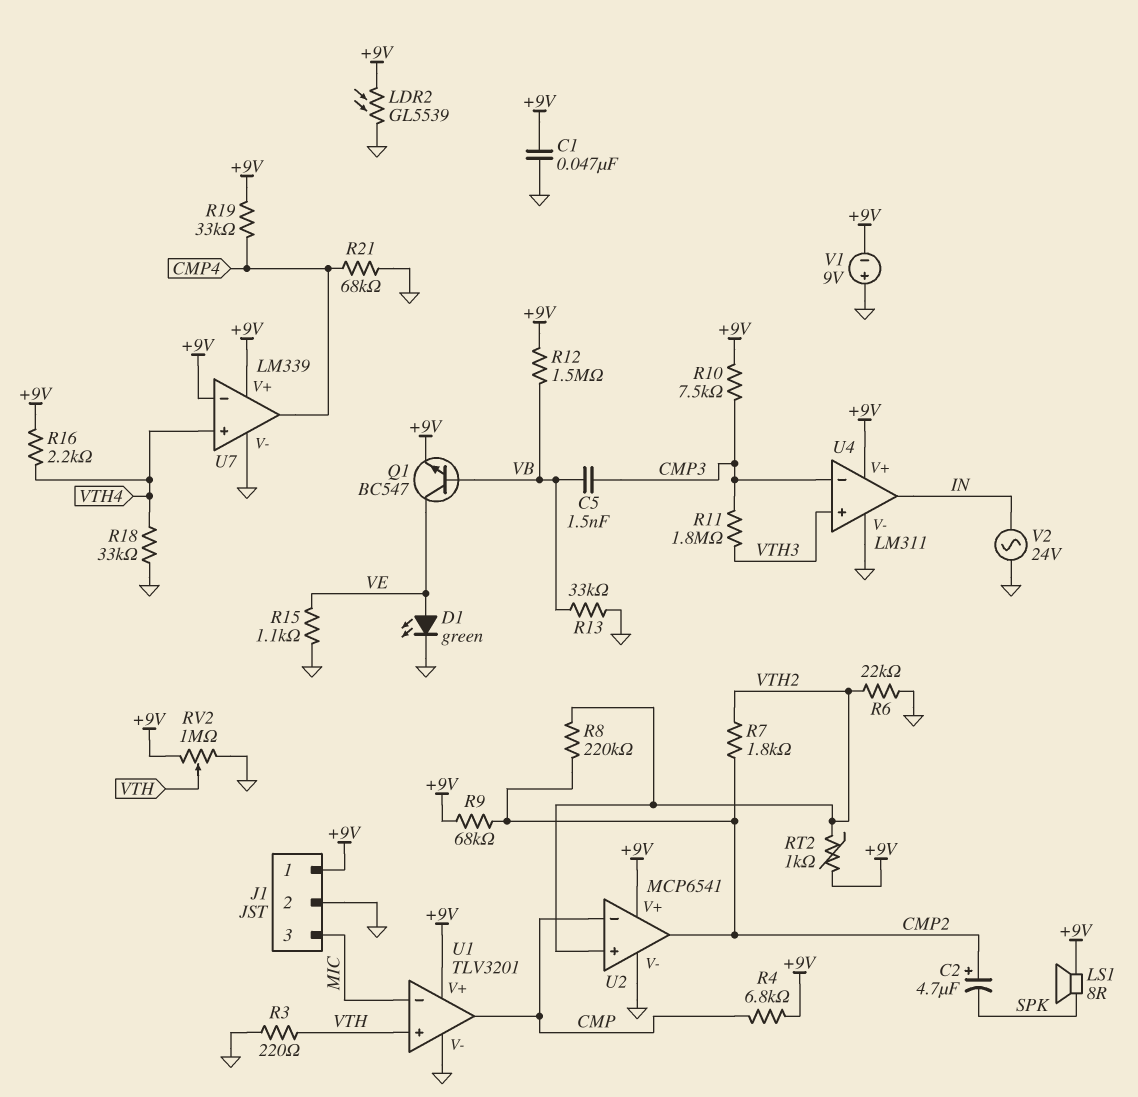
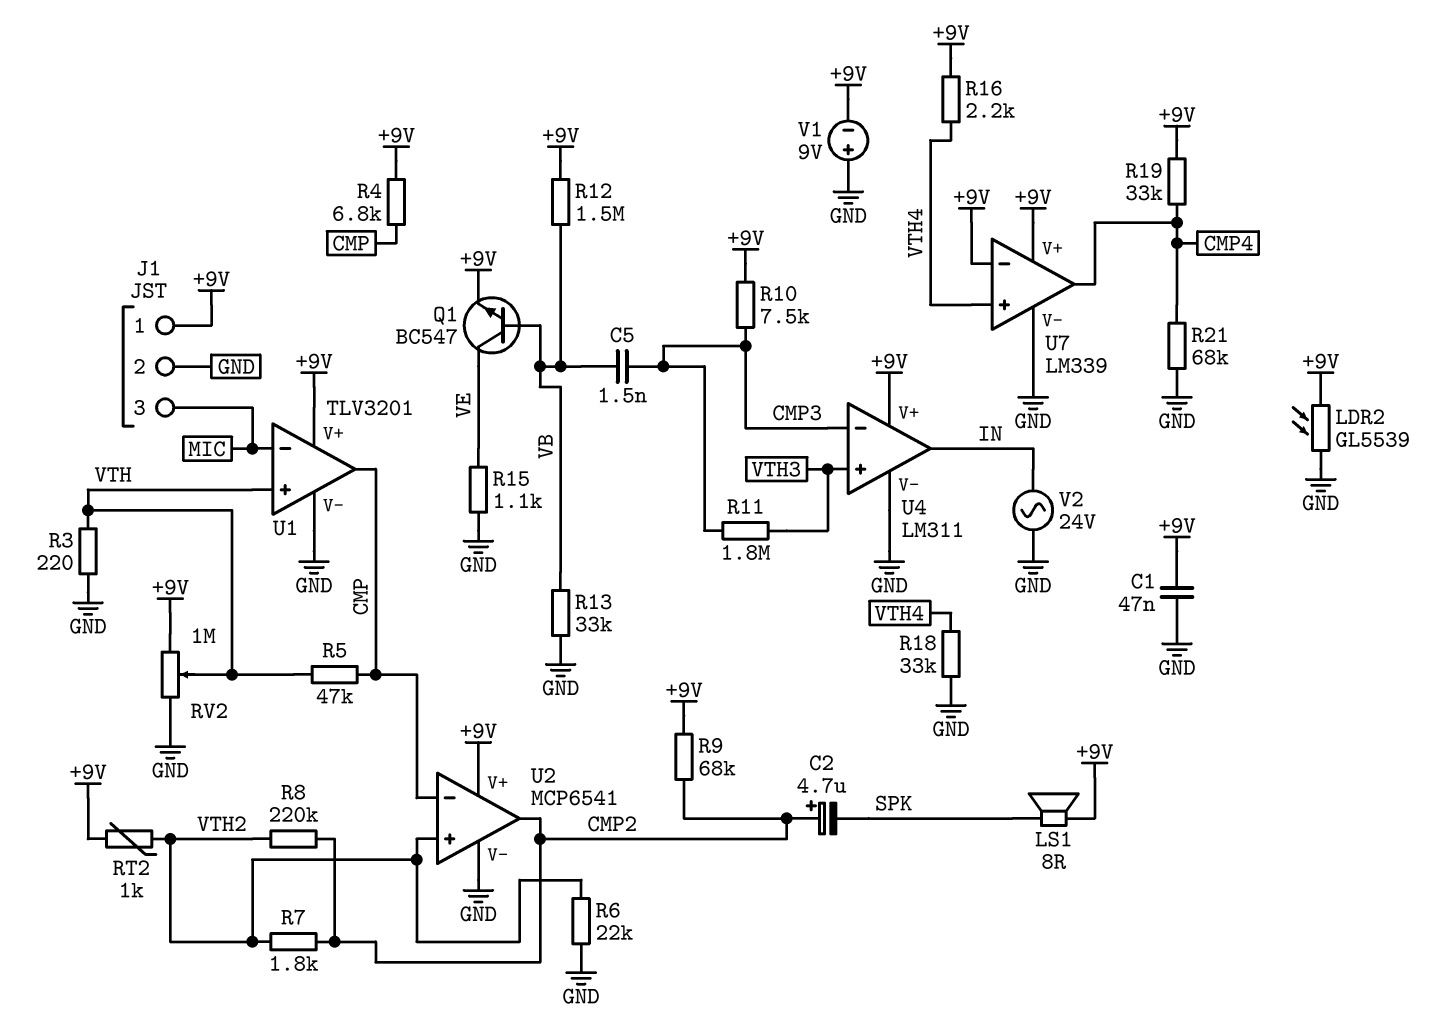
D1: LED green (A VE, K GND) -> none
R5: none -> 47k (CMP, VTH)

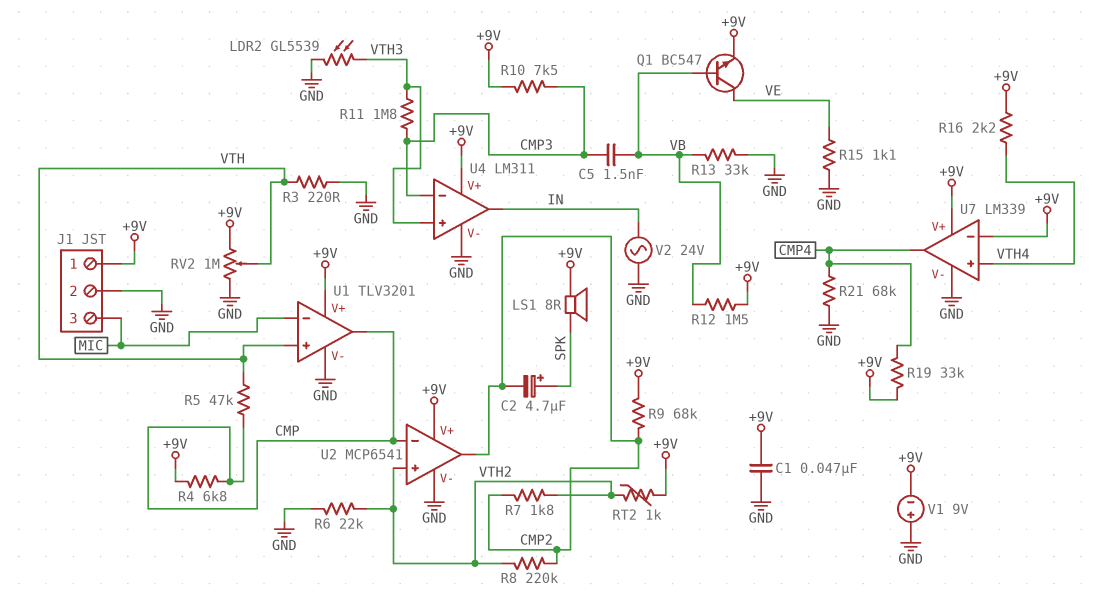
C2: 4.7uF (plus CMP2, minus SPK) -> 4.7uF (plus SPK, minus CMP2)
LDR2: GL5539 (+9V, GND) -> GL5539 (GND, VTH3)
R18: 33k (GND, VTH4) -> none

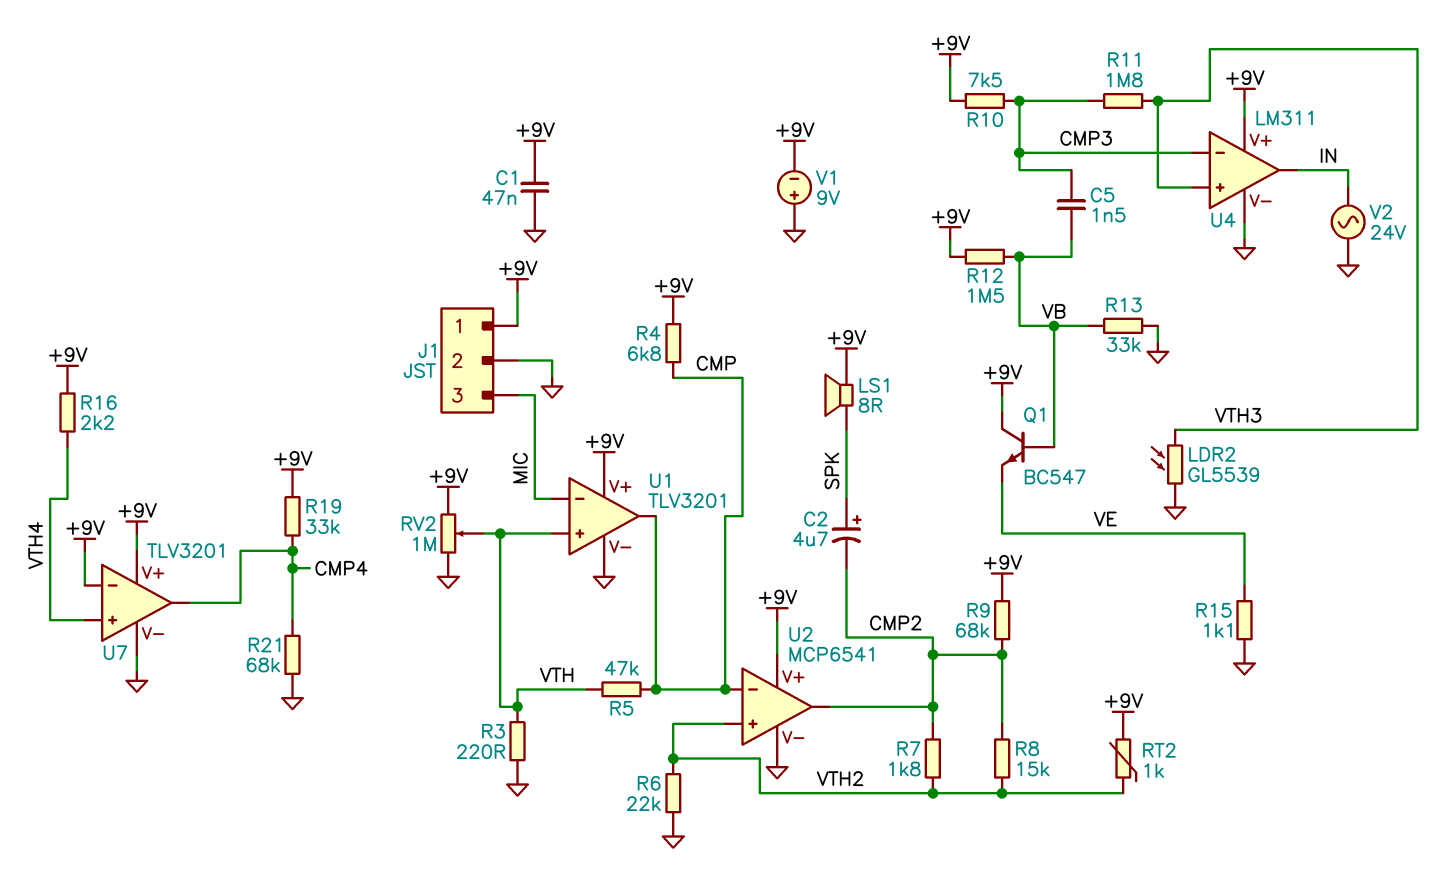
Q1: NPN BC547 (B VB, C VE, E +9V) -> NPN BC547 (B VB, C +9V, E VE)
R8: 220k (CMP2, VTH2) -> 15k (CMP2, VTH2)
U7: LM339 -> TLV3201

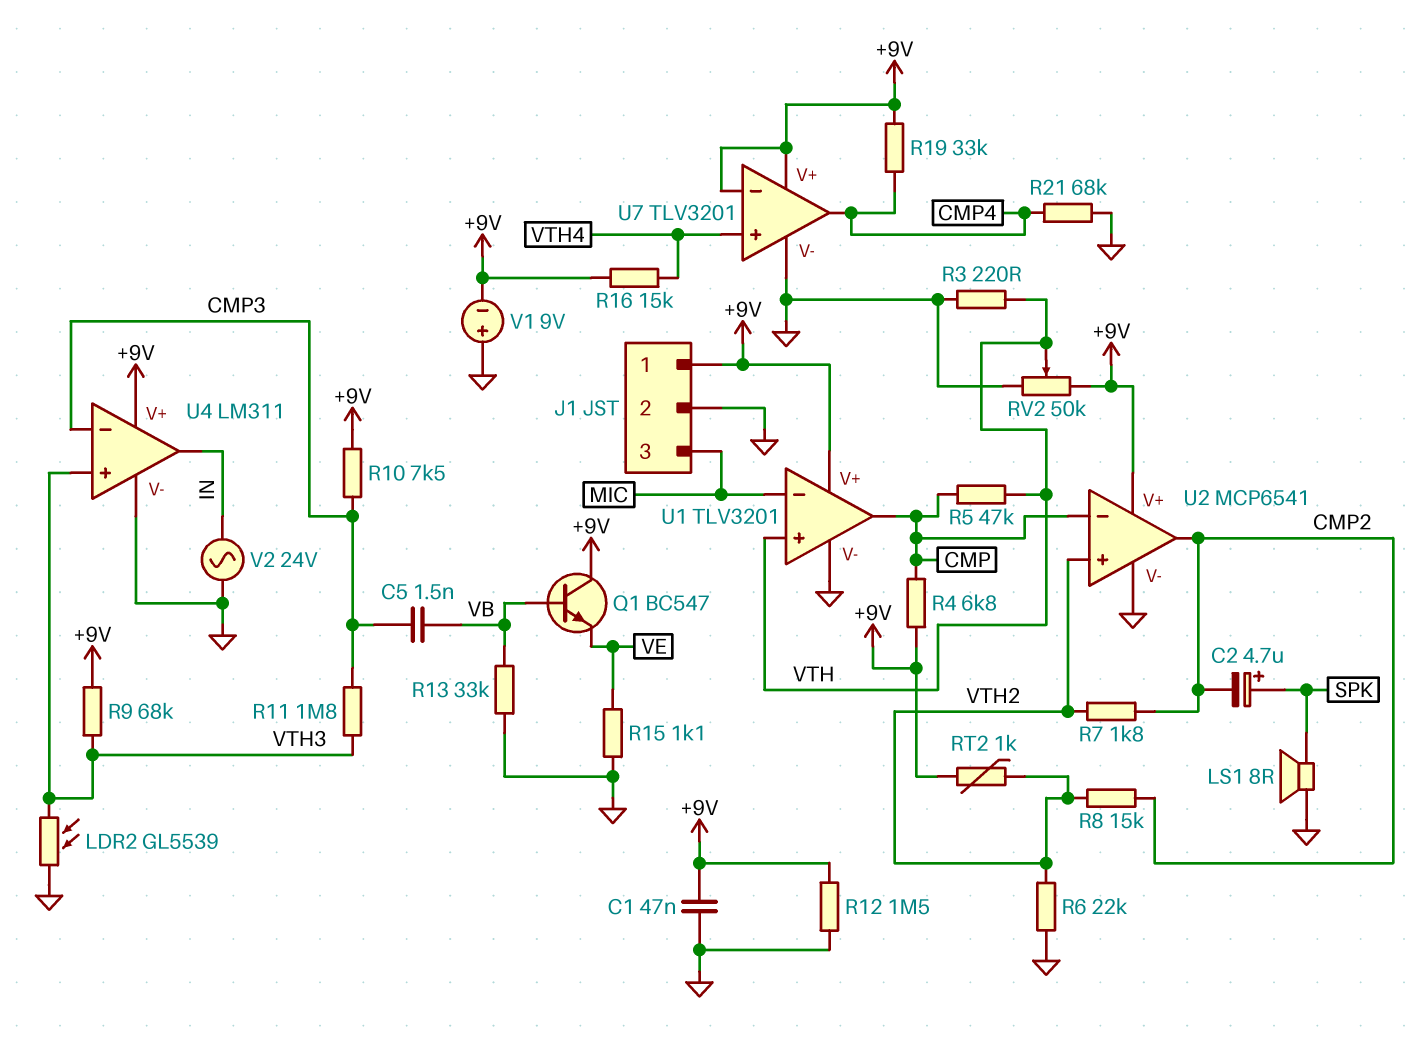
LS1: speaker 8R (+9V, SPK) -> speaker 8R (GND, SPK)
R9: 68k (+9V, CMP2) -> 68k (+9V, VTH3)
R12: 1.5M (+9V, VB) -> 1.5M (+9V, GND)
R16: 2.2k (+9V, VTH4) -> 15k (+9V, VTH4)
RV2: 1M (+9V, GND, wiper VTH) -> 50k (+9V, GND, wiper VTH)

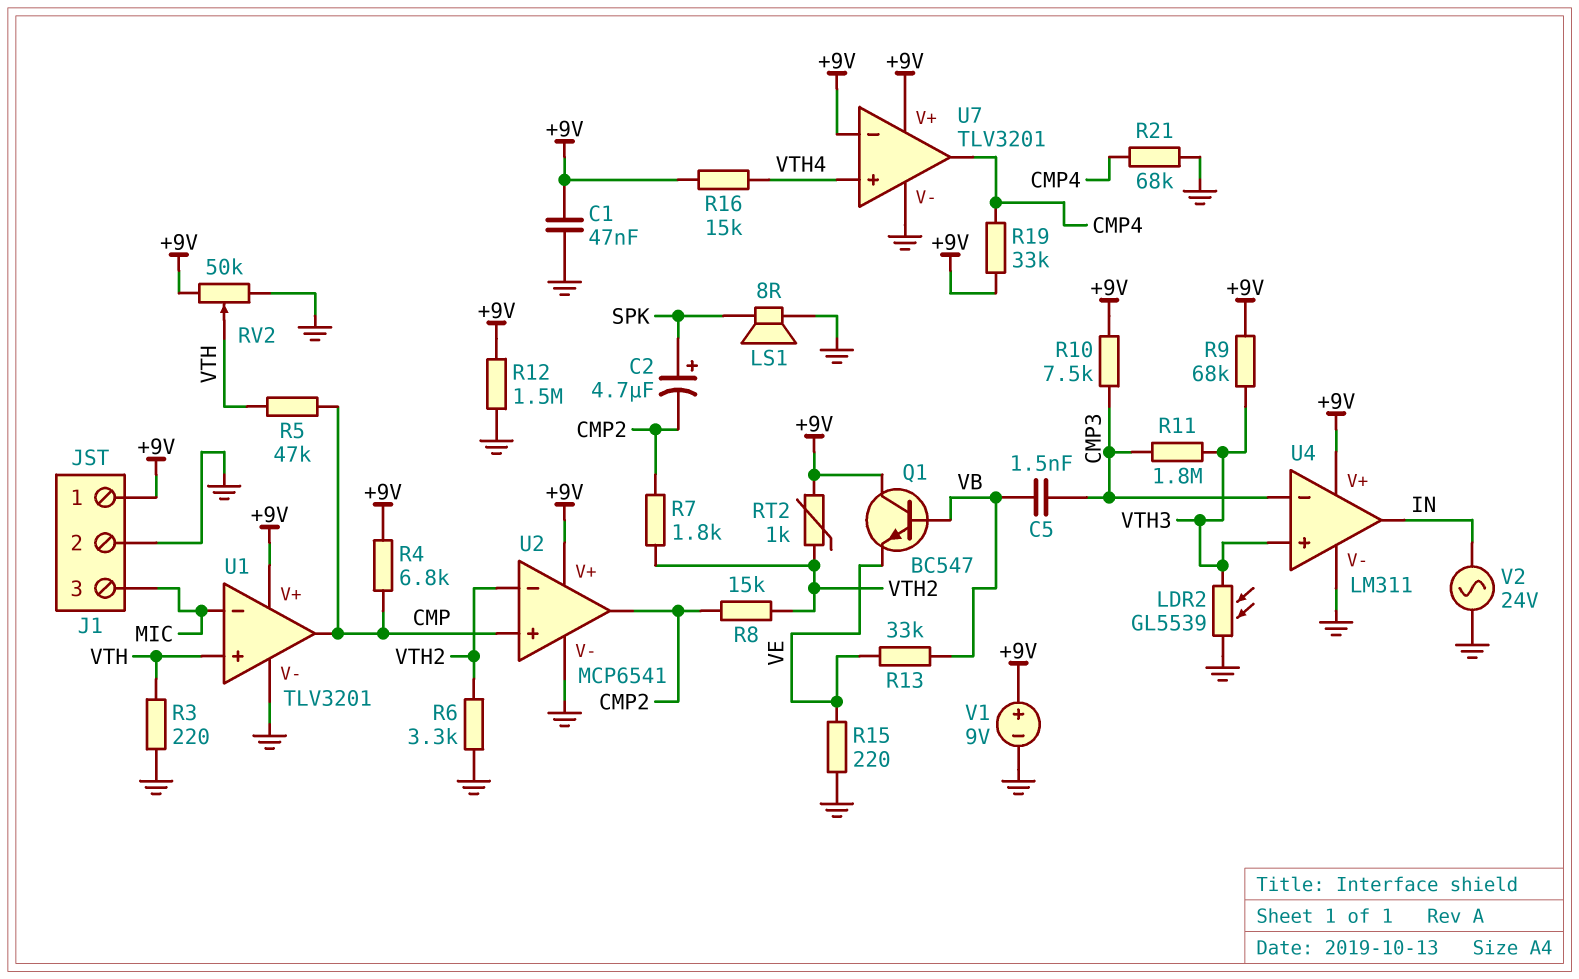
R6: 22k (GND, VTH2) -> 3.3k (GND, VTH2)
R13: 33k (GND, VB) -> 33k (VB, VE)
R15: 1.1k (GND, VE) -> 220 (GND, VE)
U2 pin in+: VTH2 -> CMP
U2 pin in-: CMP -> VTH2
V1: 9V (plus GND, minus +9V) -> 9V (plus +9V, minus GND)

